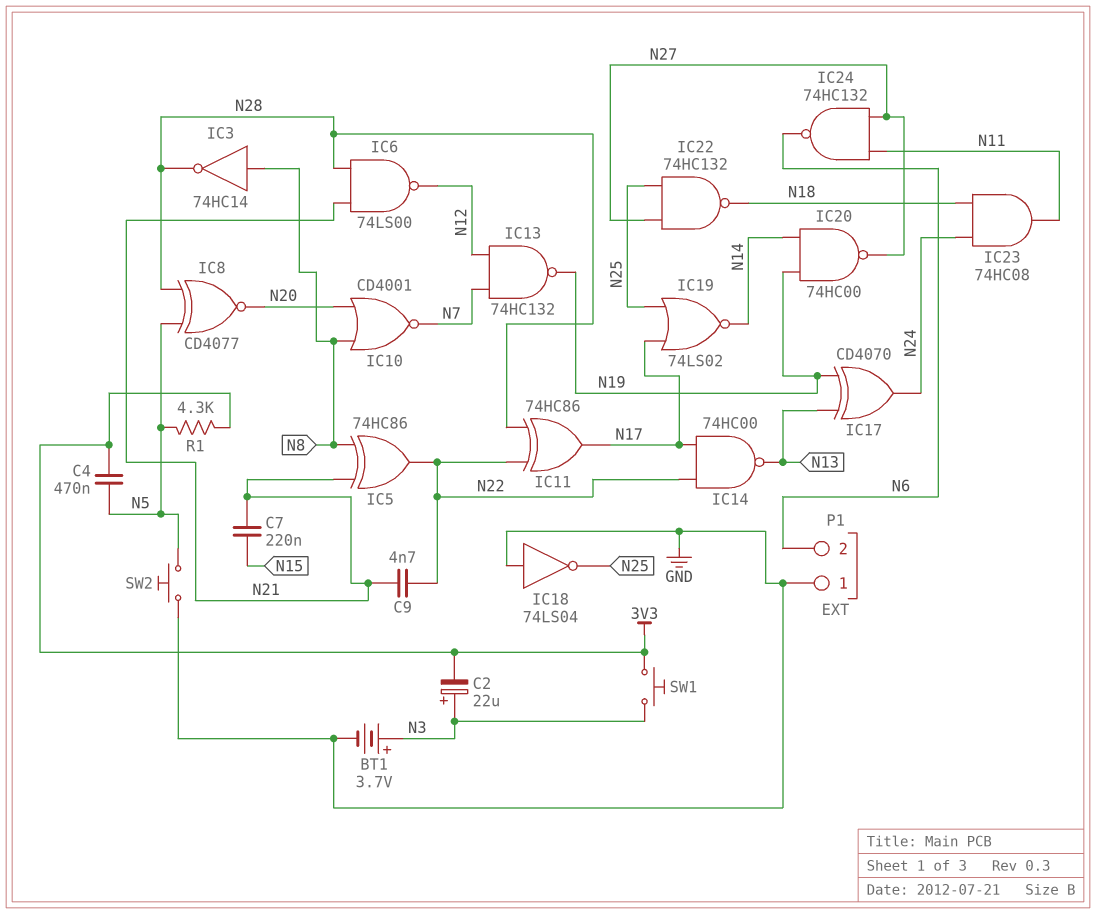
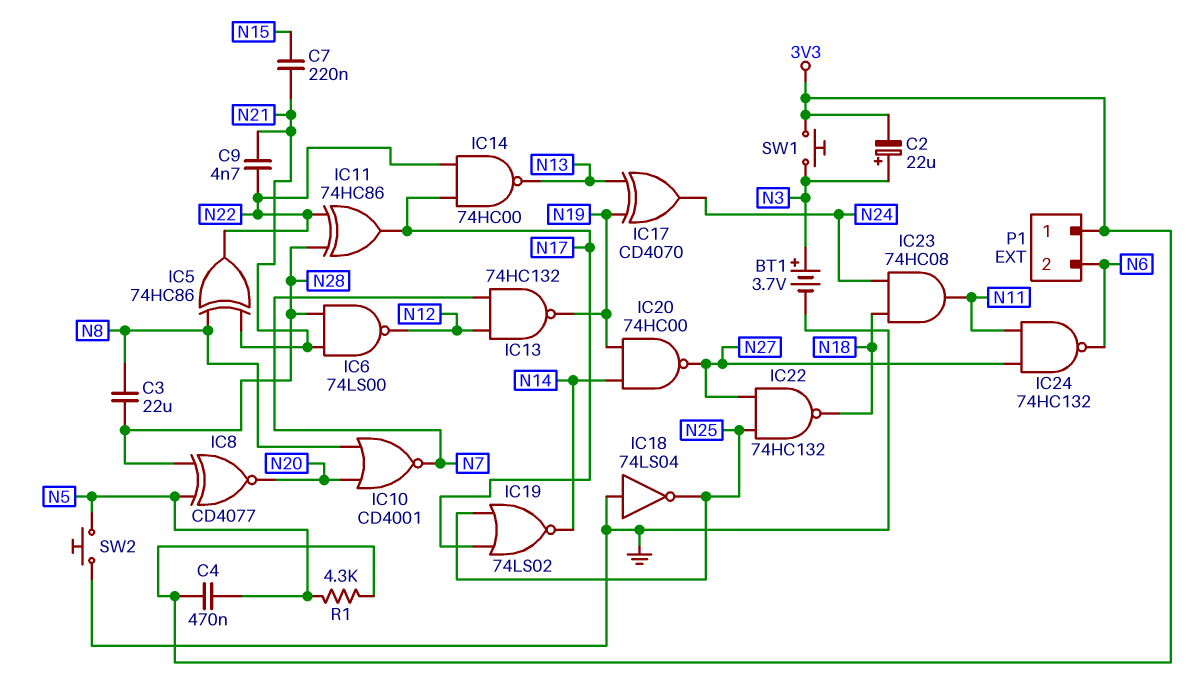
C3: none -> 22uF (N8, N28)
IC3: NOT 74HC14 (in N8, out N28) -> none
P1 pin 1: GND -> 3V3

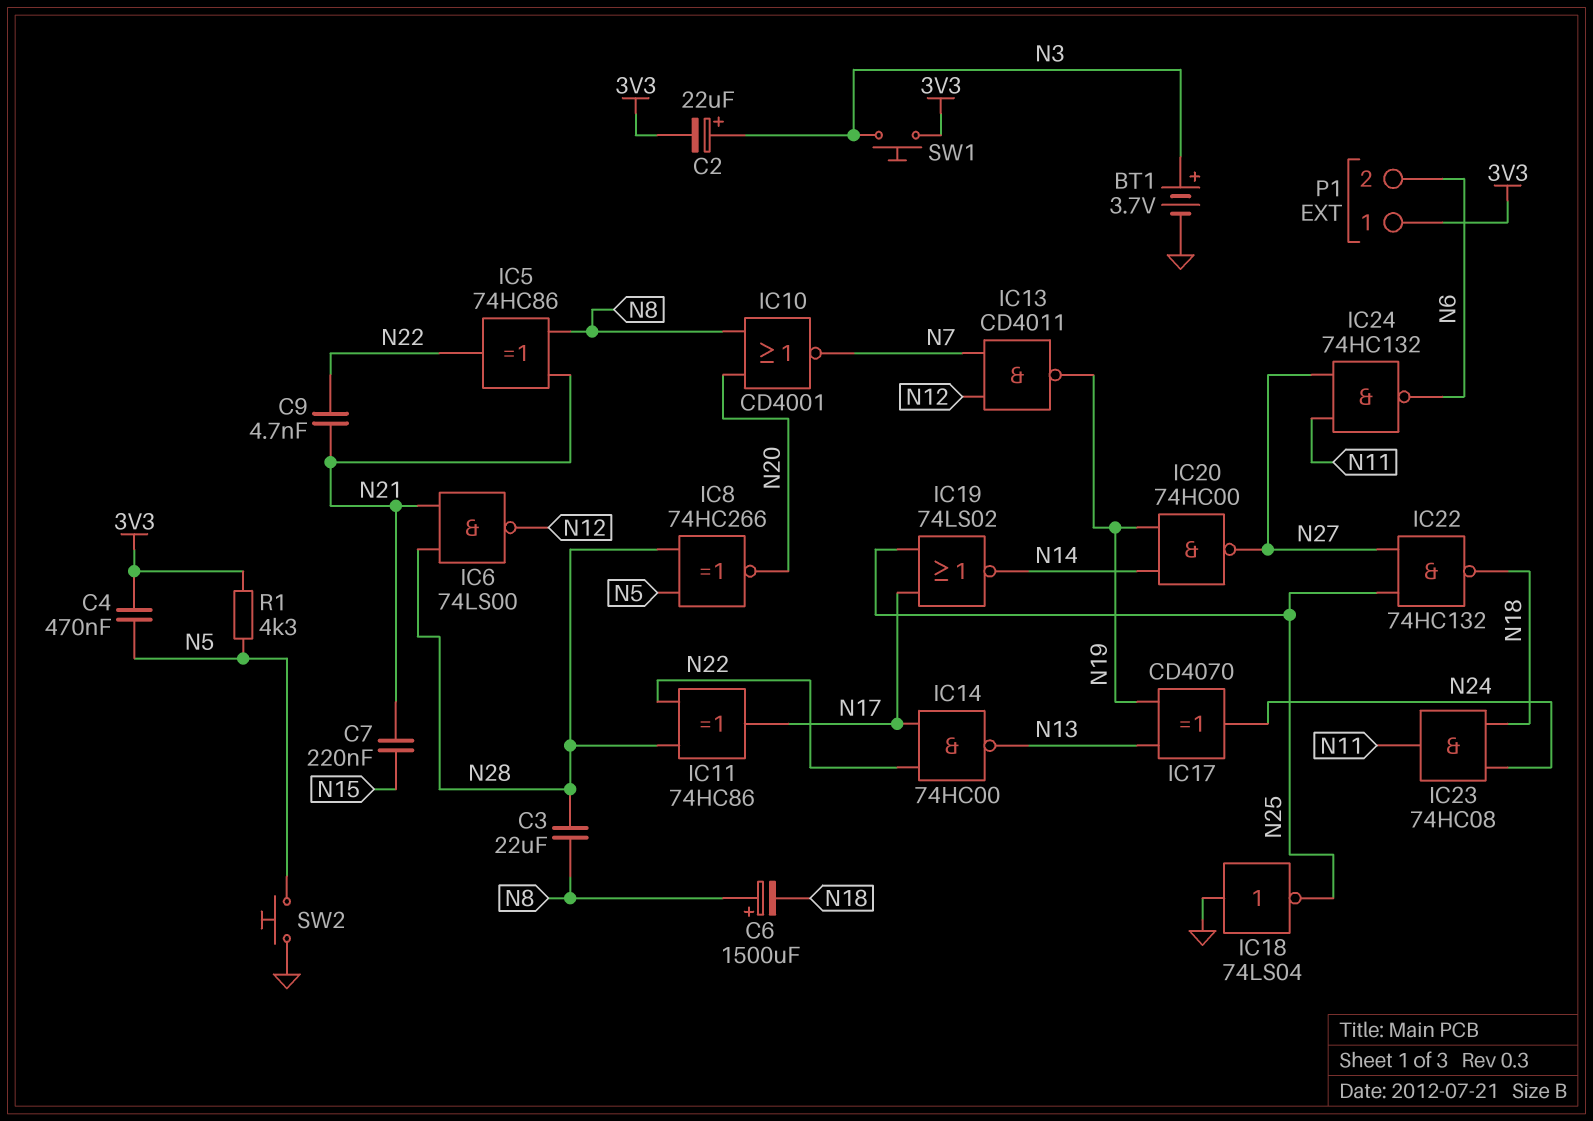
C6: none -> 1500uF (plus N8, minus N18)
IC8: XNOR CD4077 (in N5, in N28, out N20) -> XNOR 74HC266 (in N5, in N28, out N20)
IC13: NAND 74HC132 (in N7, in N12, out N19) -> NAND CD4011 (in N7, in N12, out N19)

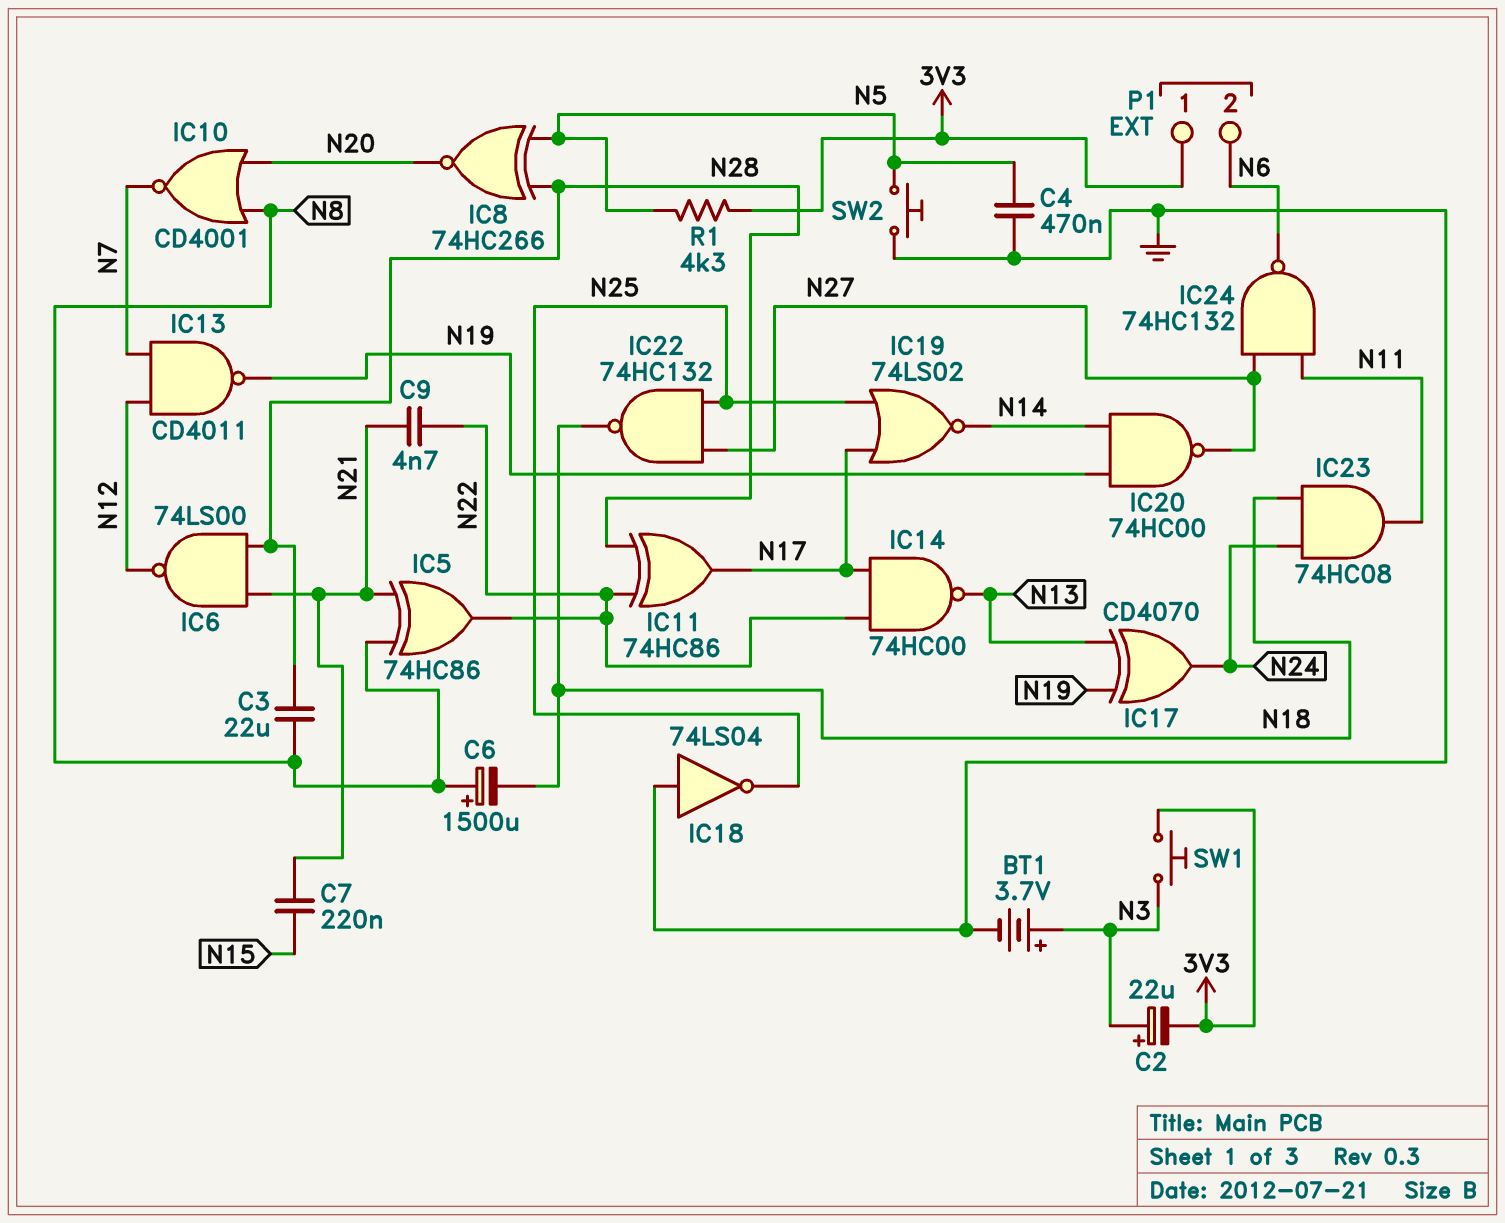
C4: 470nF (3V3, N5) -> 470nF (GND, N5)

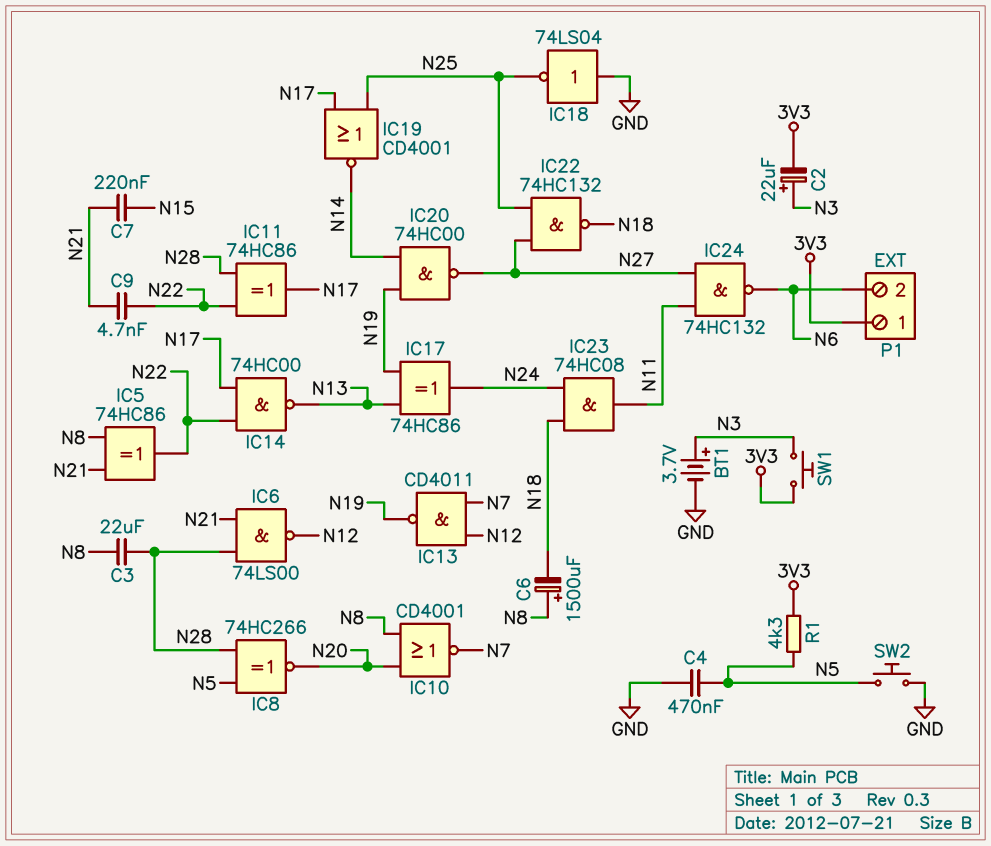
IC17: XOR CD4070 (in N13, in N19, out N24) -> XOR 74HC86 (in N13, in N19, out N24)
IC19: NOR 74LS02 (in N17, in N25, out N14) -> NOR CD4001 (in N17, in N25, out N14)

